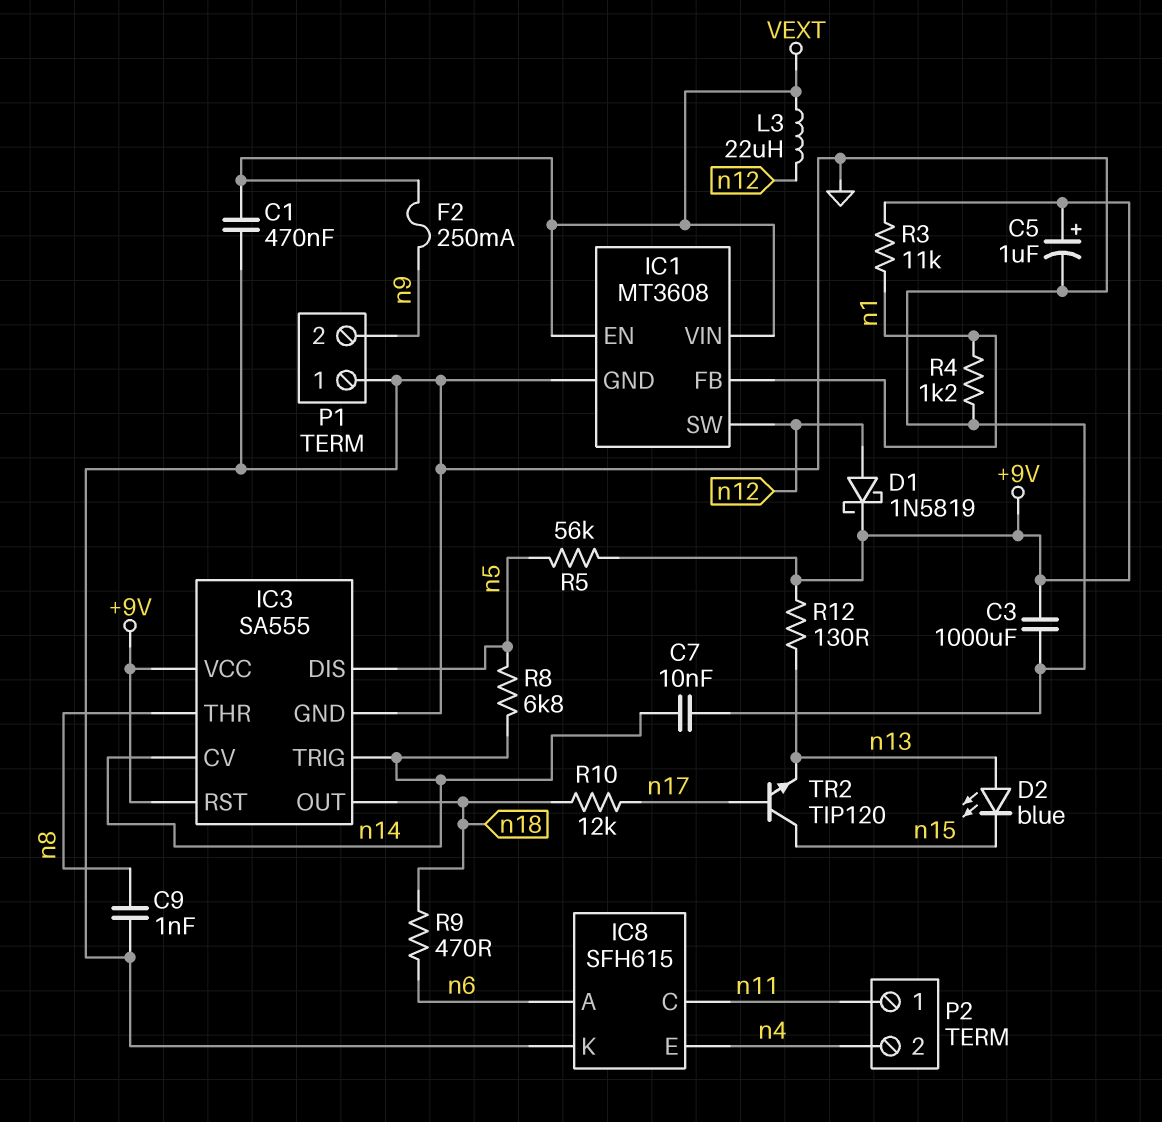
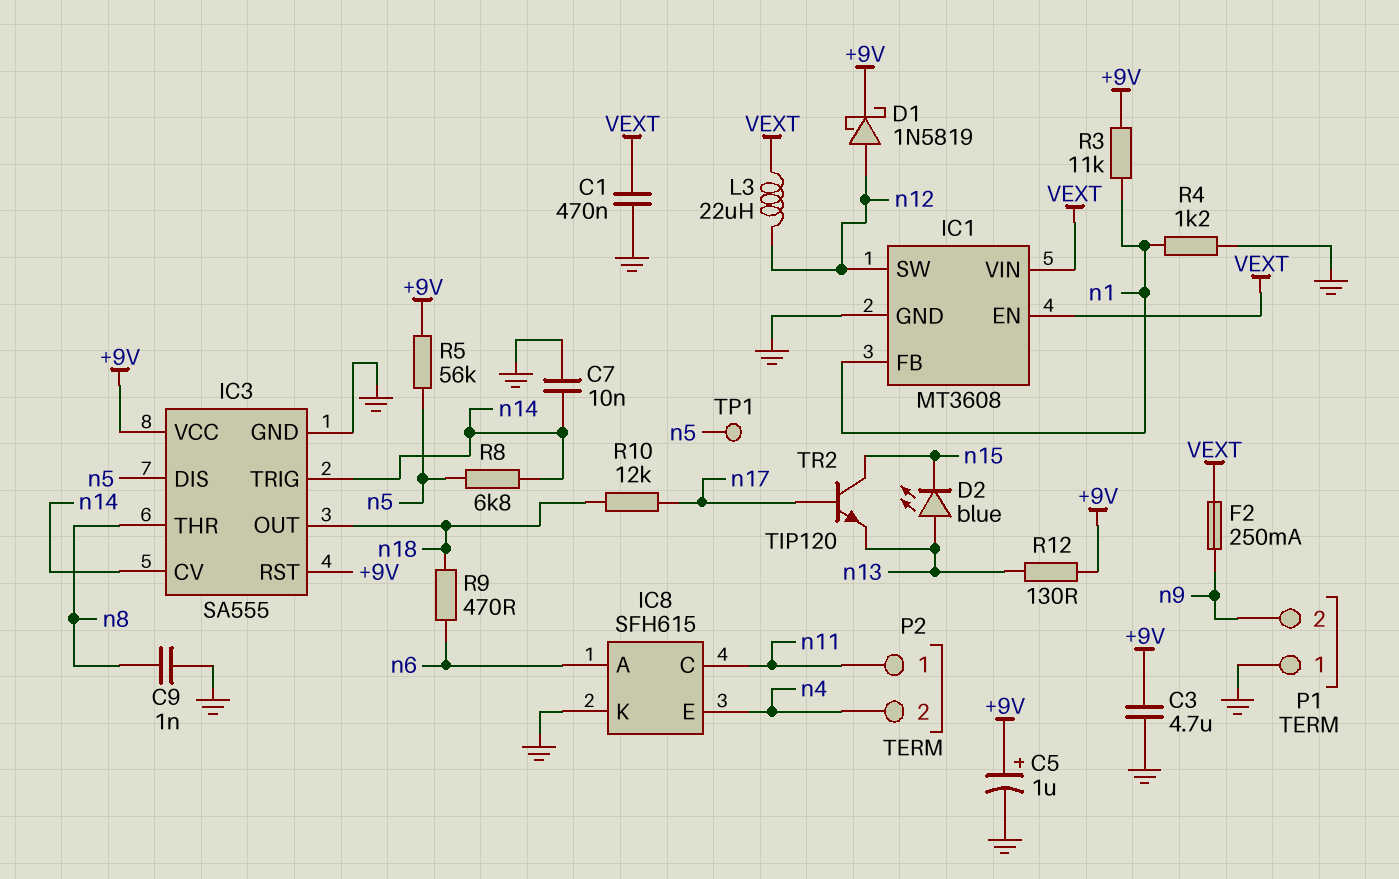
C3: 1000uF (+9V, GND) -> 4.7uF (+9V, GND)
TP1: none -> test point (n5)

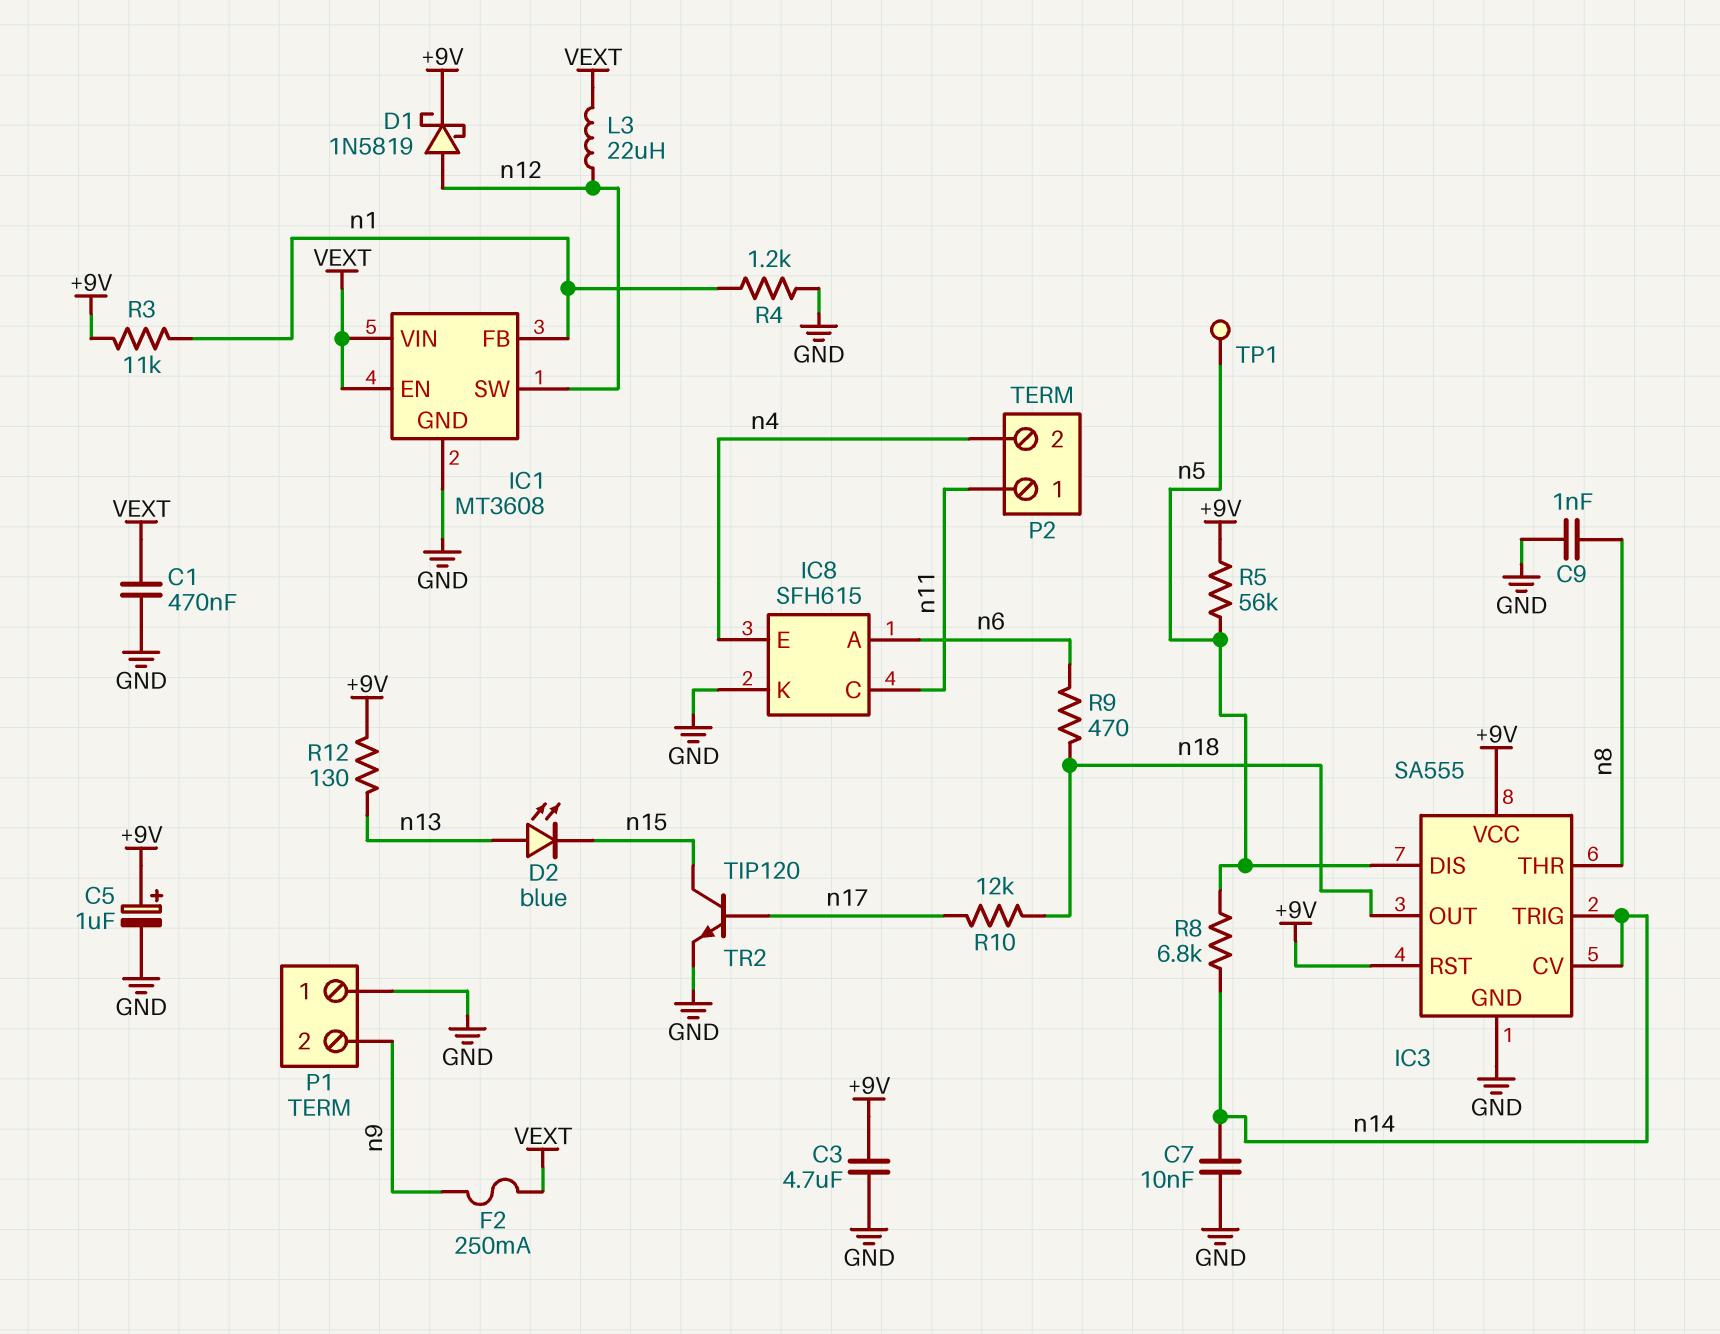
TR2: NPN TIP120 (B n17, C n15, E n13) -> NPN TIP120 (B n17, C n15, E GND)

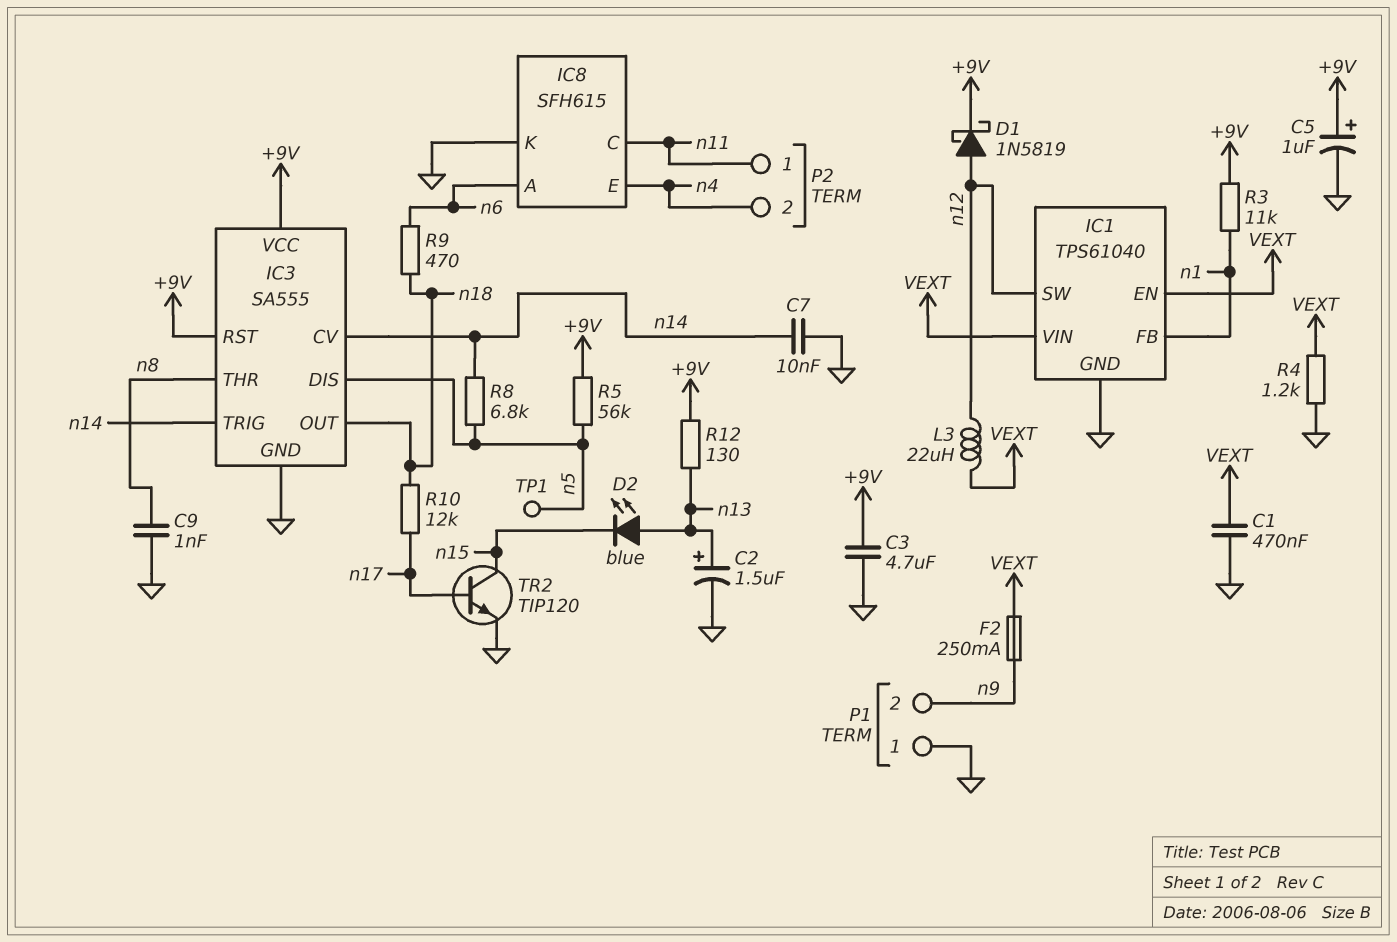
C2: none -> 1.5uF (plus n13, minus GND)
IC1: MT3608 -> TPS61040
R4: 1.2k (GND, n1) -> 1.2k (GND, VEXT)

